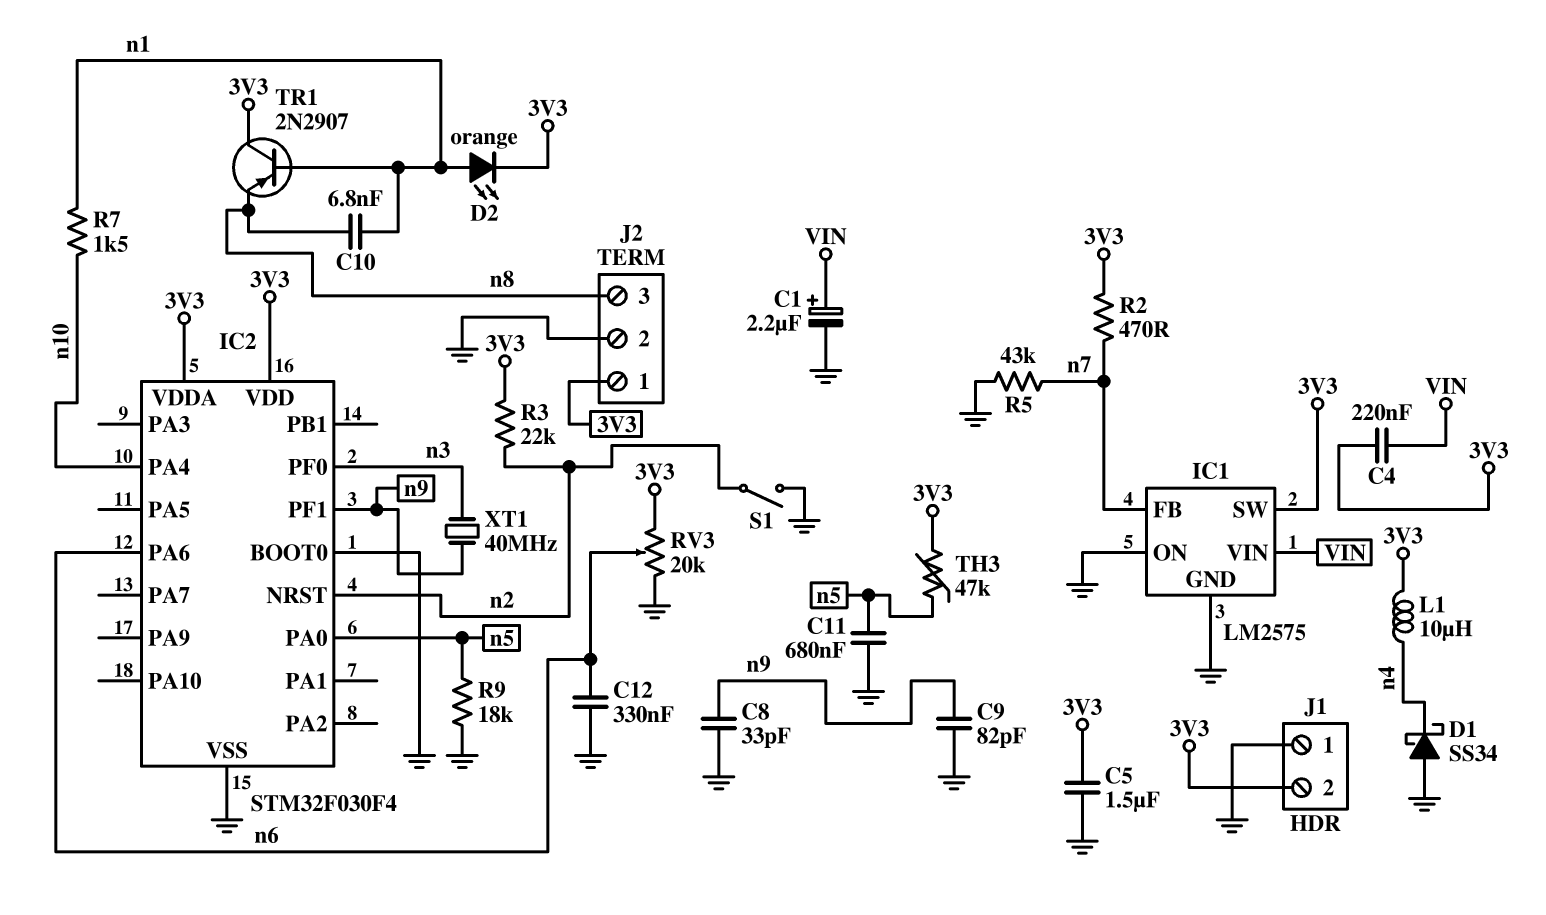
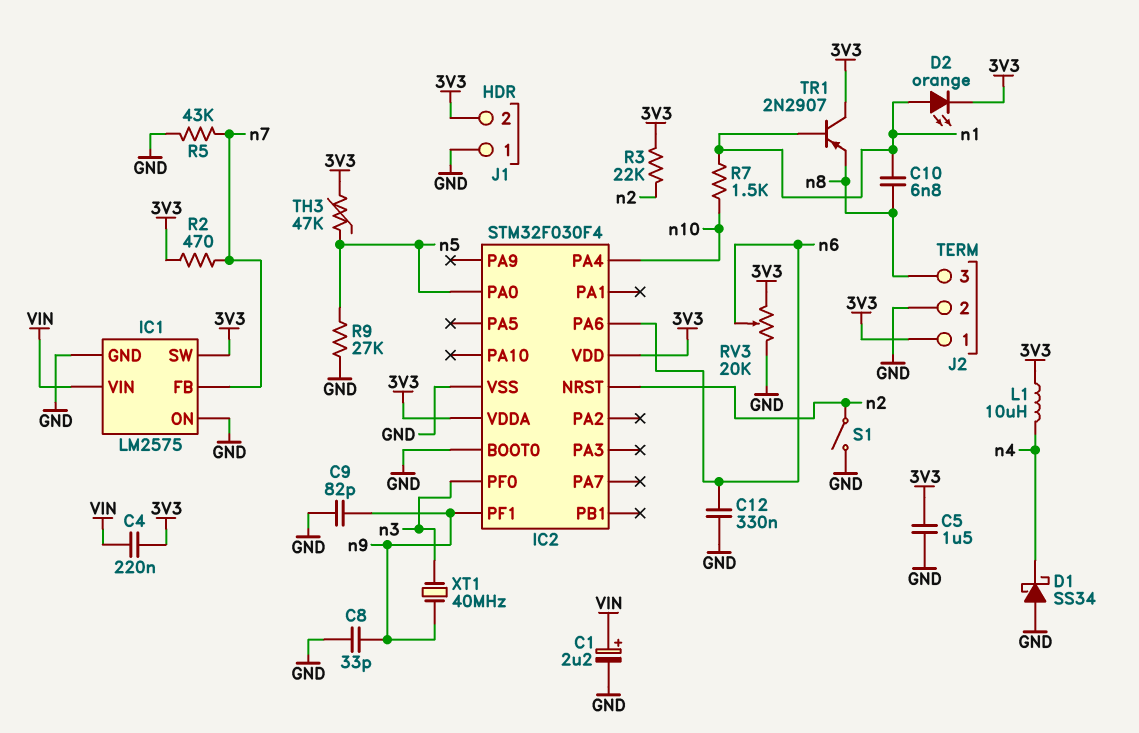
C11: 680nF (GND, n5) -> none
R9: 18k (GND, n5) -> 27k (GND, n5)

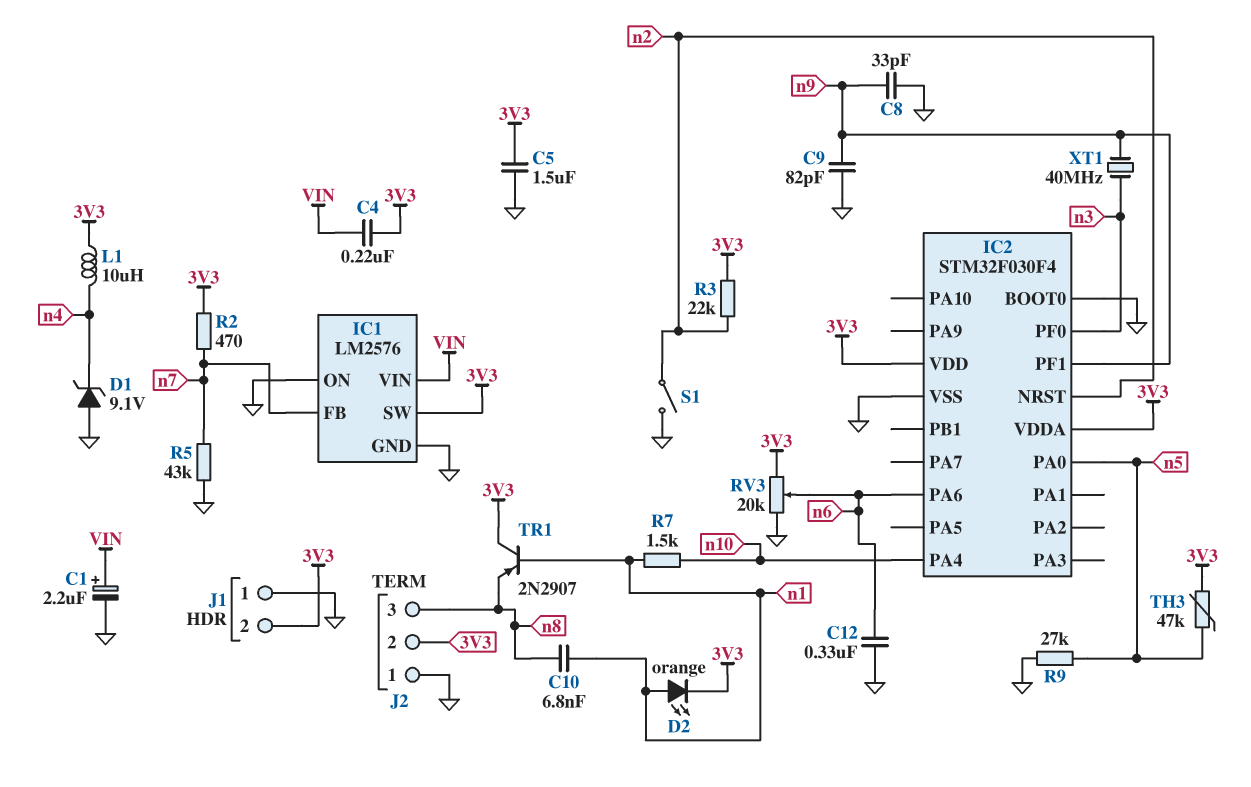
D1: schottky SS34 (A GND, K n4) -> zener 9.1V (A GND, K n4)
IC1: LM2575 -> LM2576
J2 pin 1: 3V3 -> GND
J2 pin 2: GND -> 3V3

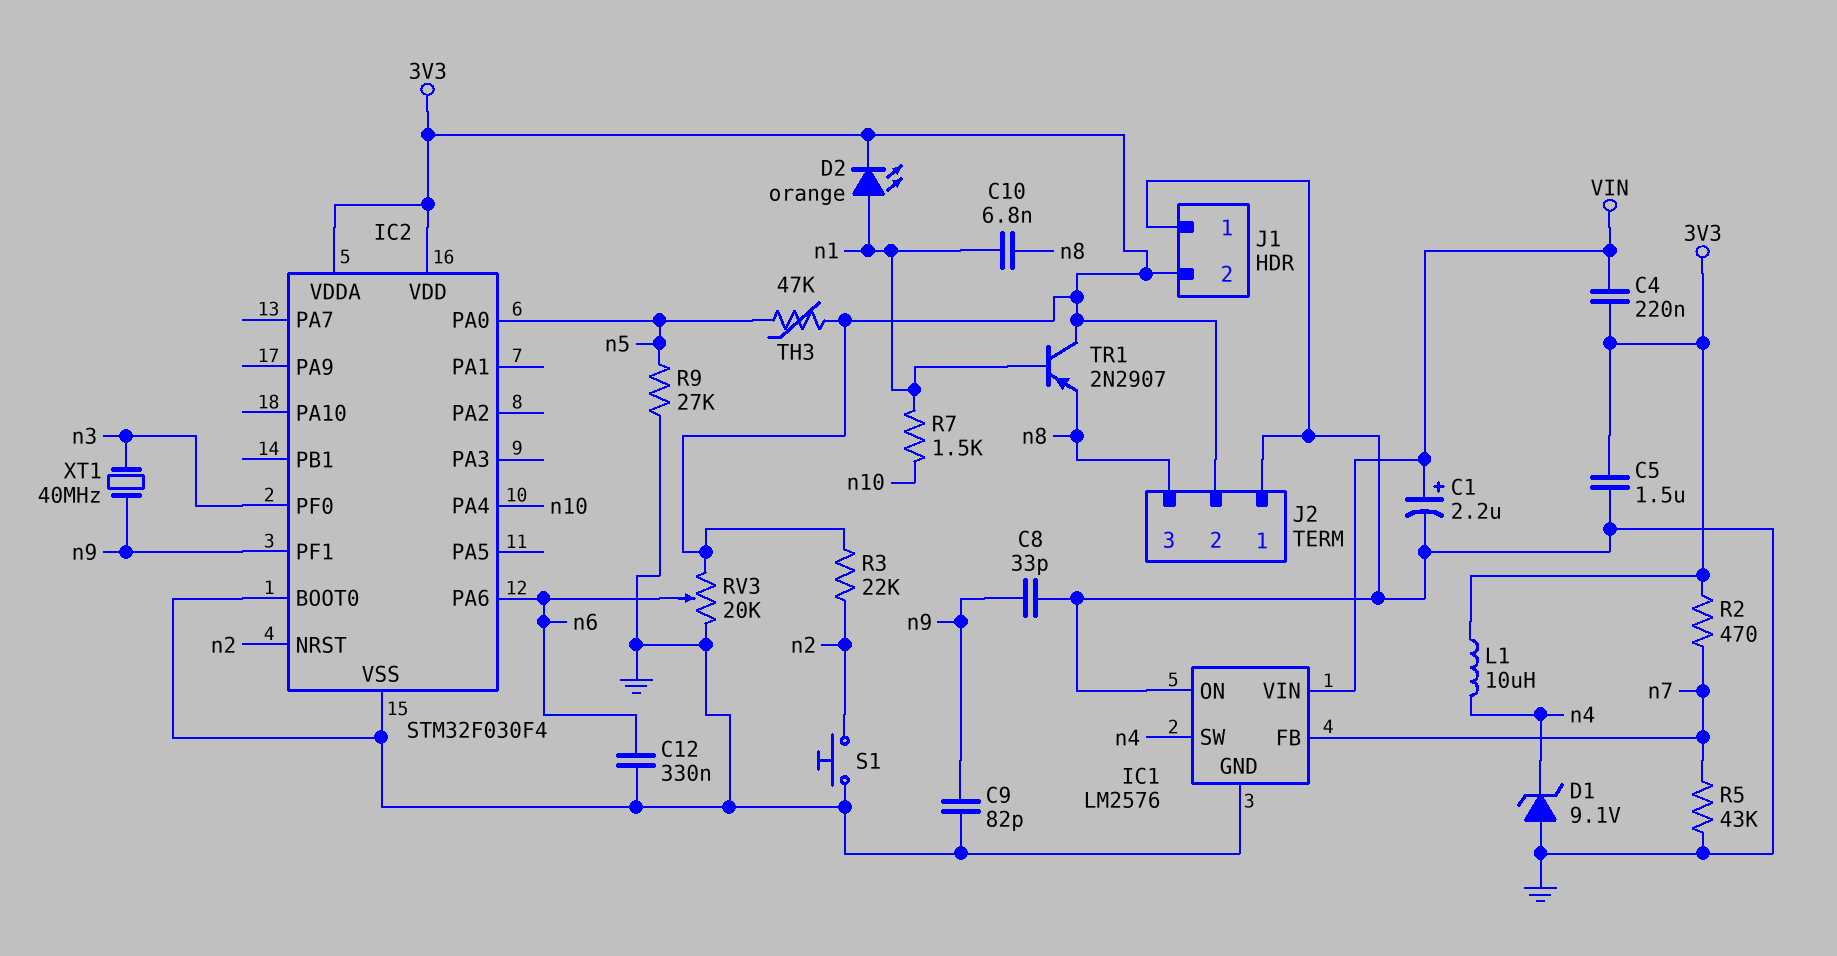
IC1 pin SW: 3V3 -> n4
S1: switch (GND, n2) -> button (GND, n2)

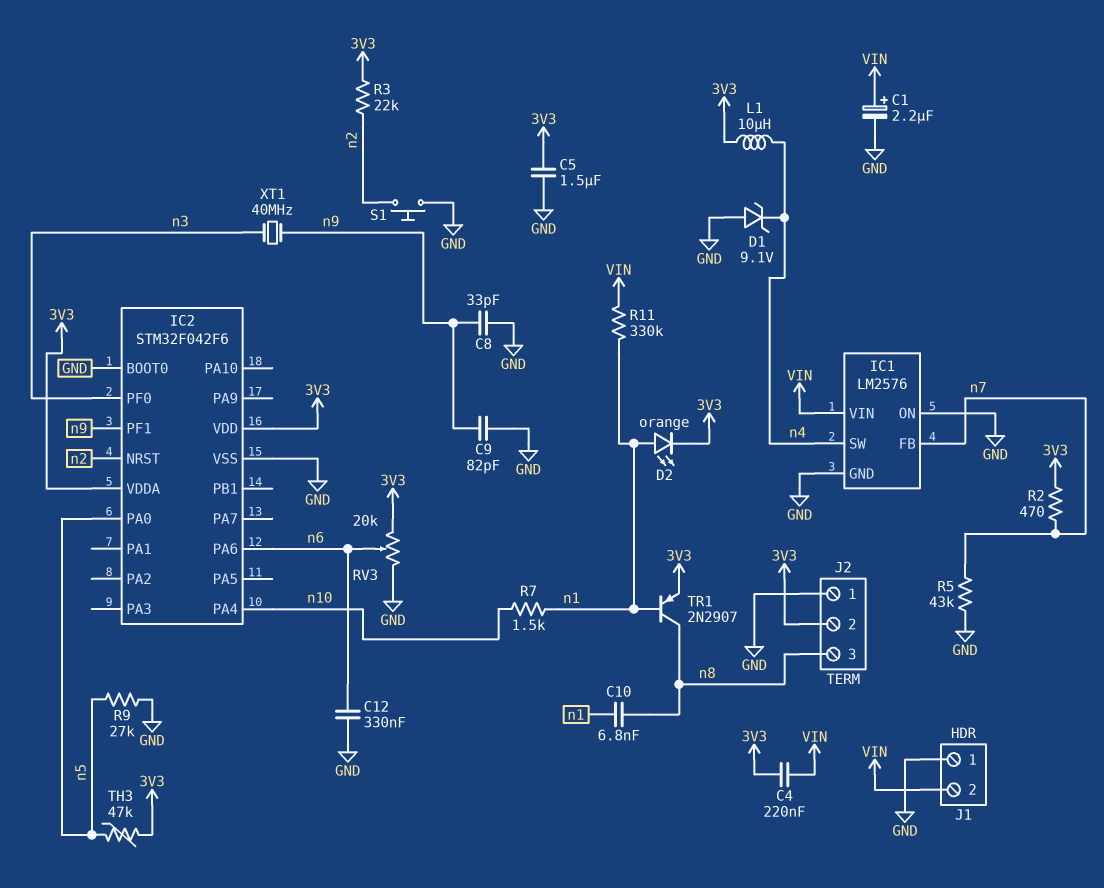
IC2: STM32F030F4 -> STM32F042F6
J1 pin 2: 3V3 -> VIN
R11: none -> 330k (VIN, n1)
TR1: PNP 2N2907 (B n1, C 3V3, E n8) -> PNP 2N2907 (B n1, C n8, E 3V3)

